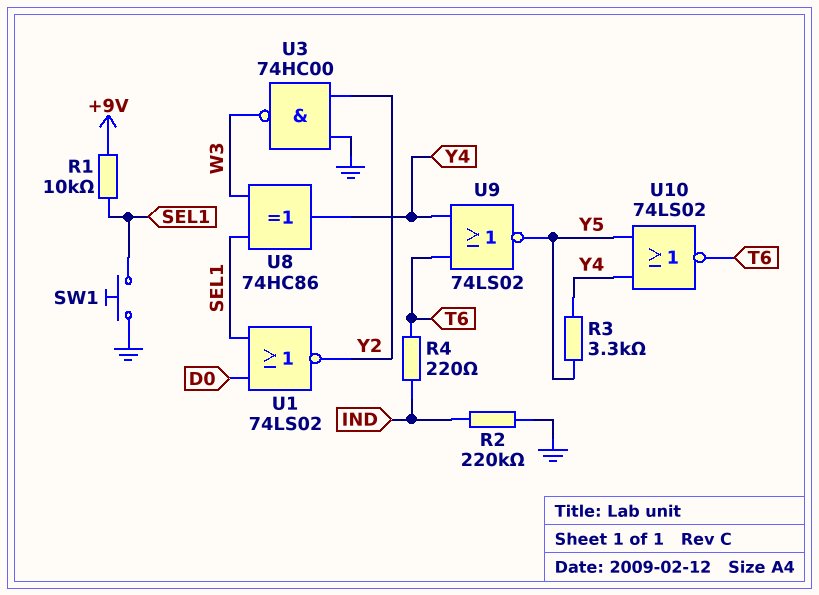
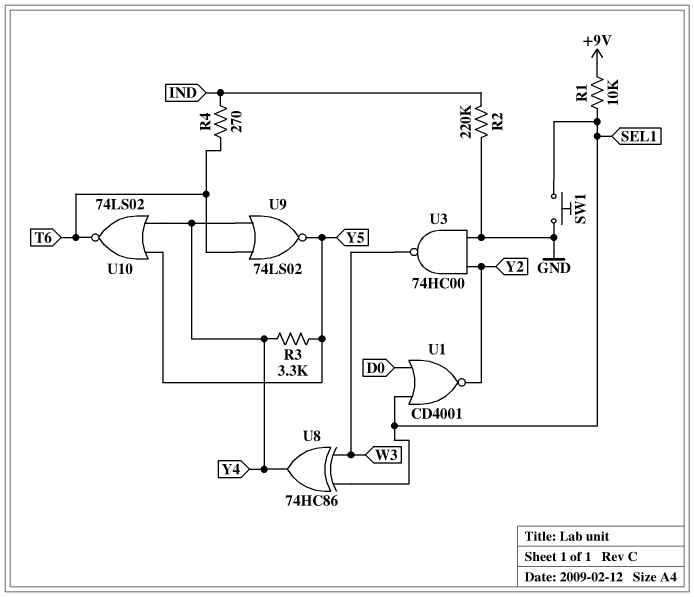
R4: 220 (IND, T6) -> 270 (IND, T6)
U1: NOR 74LS02 (in D0, in SEL1, out Y2) -> NOR CD4001 (in D0, in SEL1, out Y2)

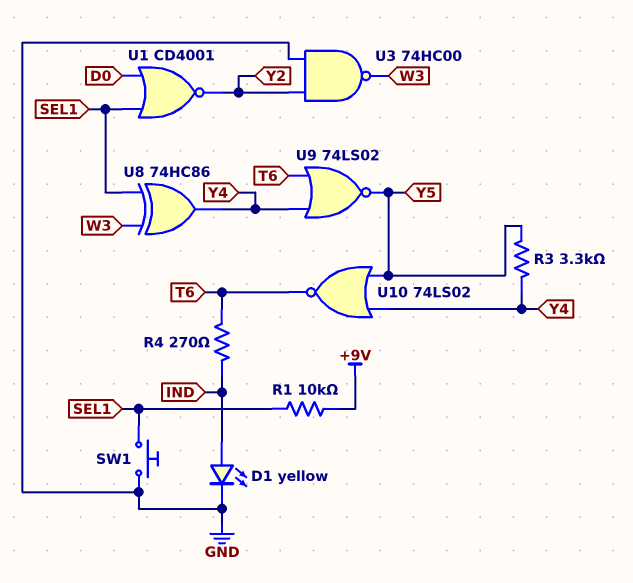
D1: none -> LED yellow (A IND, K GND)
R2: 220k (GND, IND) -> none

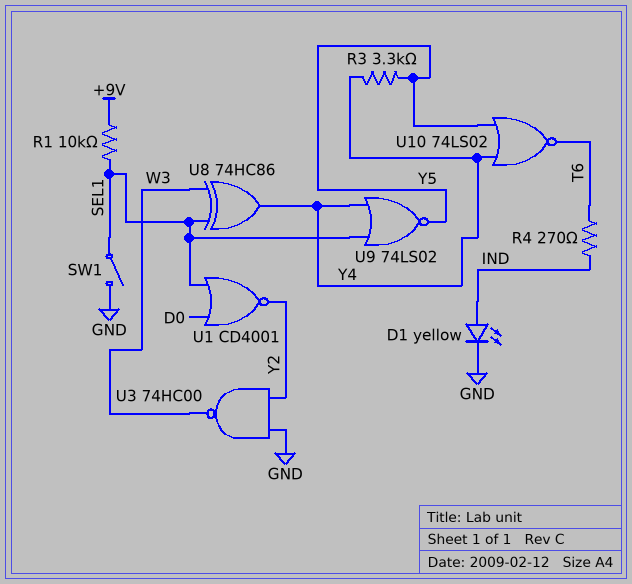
SW1: button (GND, SEL1) -> switch (GND, SEL1)
U9: NOR 74LS02 (in T6, in Y4, out Y5) -> NOR 74LS02 (in SEL1, in Y4, out Y5)

